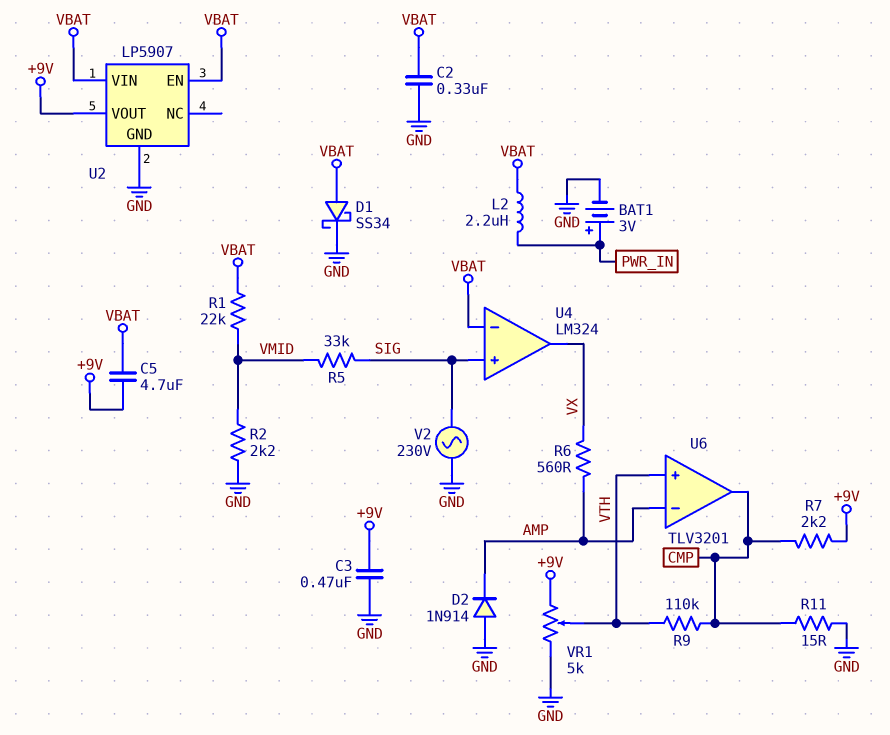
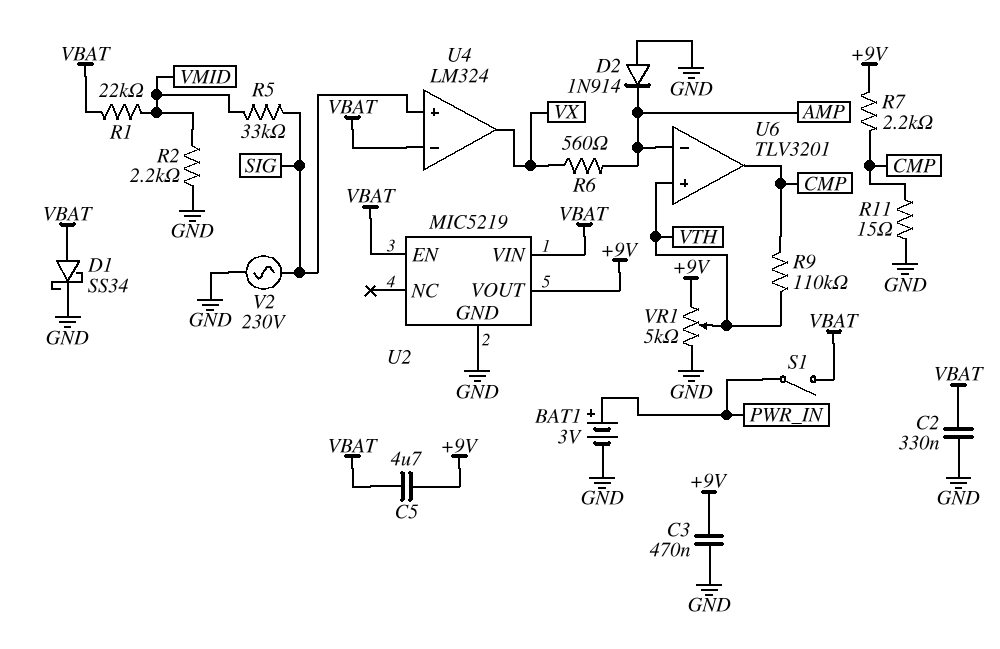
L2: 2.2uH (PWR_IN, VBAT) -> none
S1: none -> switch (PWR_IN, VBAT)
U2: LP5907 -> MIC5219

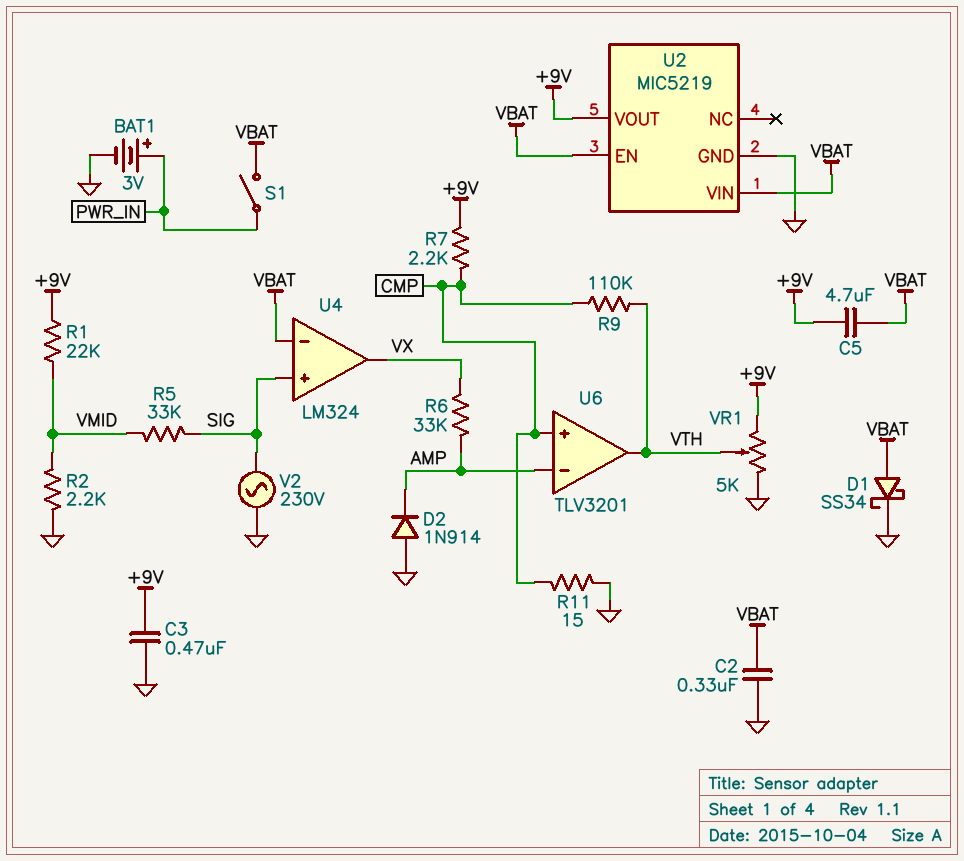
R1: 22k (VBAT, VMID) -> 22k (+9V, VMID)
R6: 560 (AMP, VX) -> 33k (AMP, VX)
U6 pin in+: VTH -> CMP
U6 pin out: CMP -> VTH

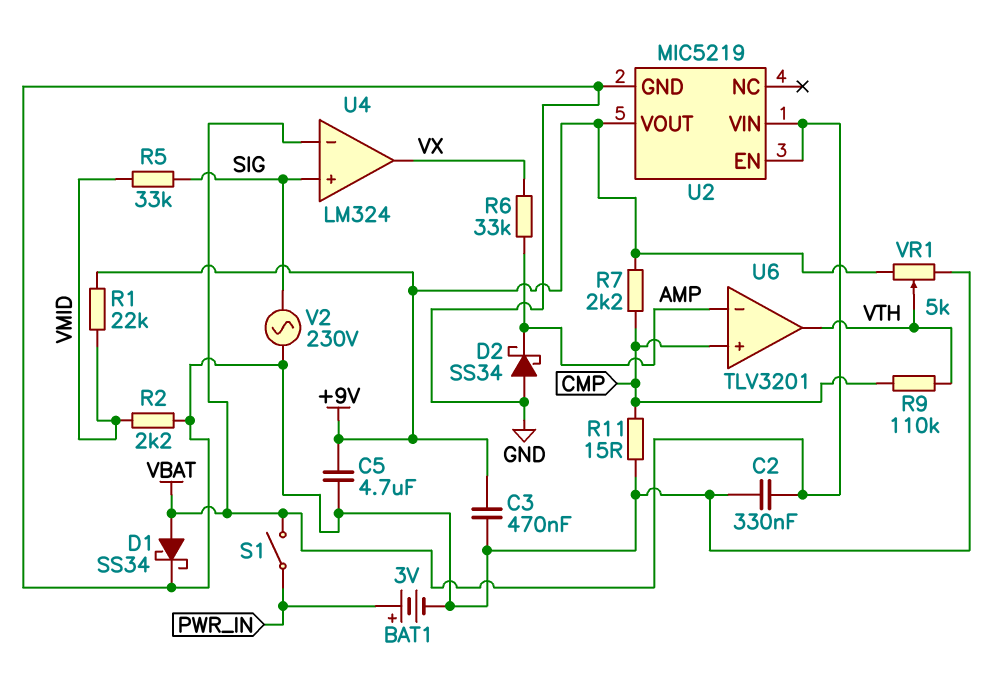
C5: 4.7uF (+9V, VBAT) -> 4.7uF (+9V, GND)
D2: diode 1N914 (A GND, K AMP) -> schottky SS34 (A GND, K AMP)

